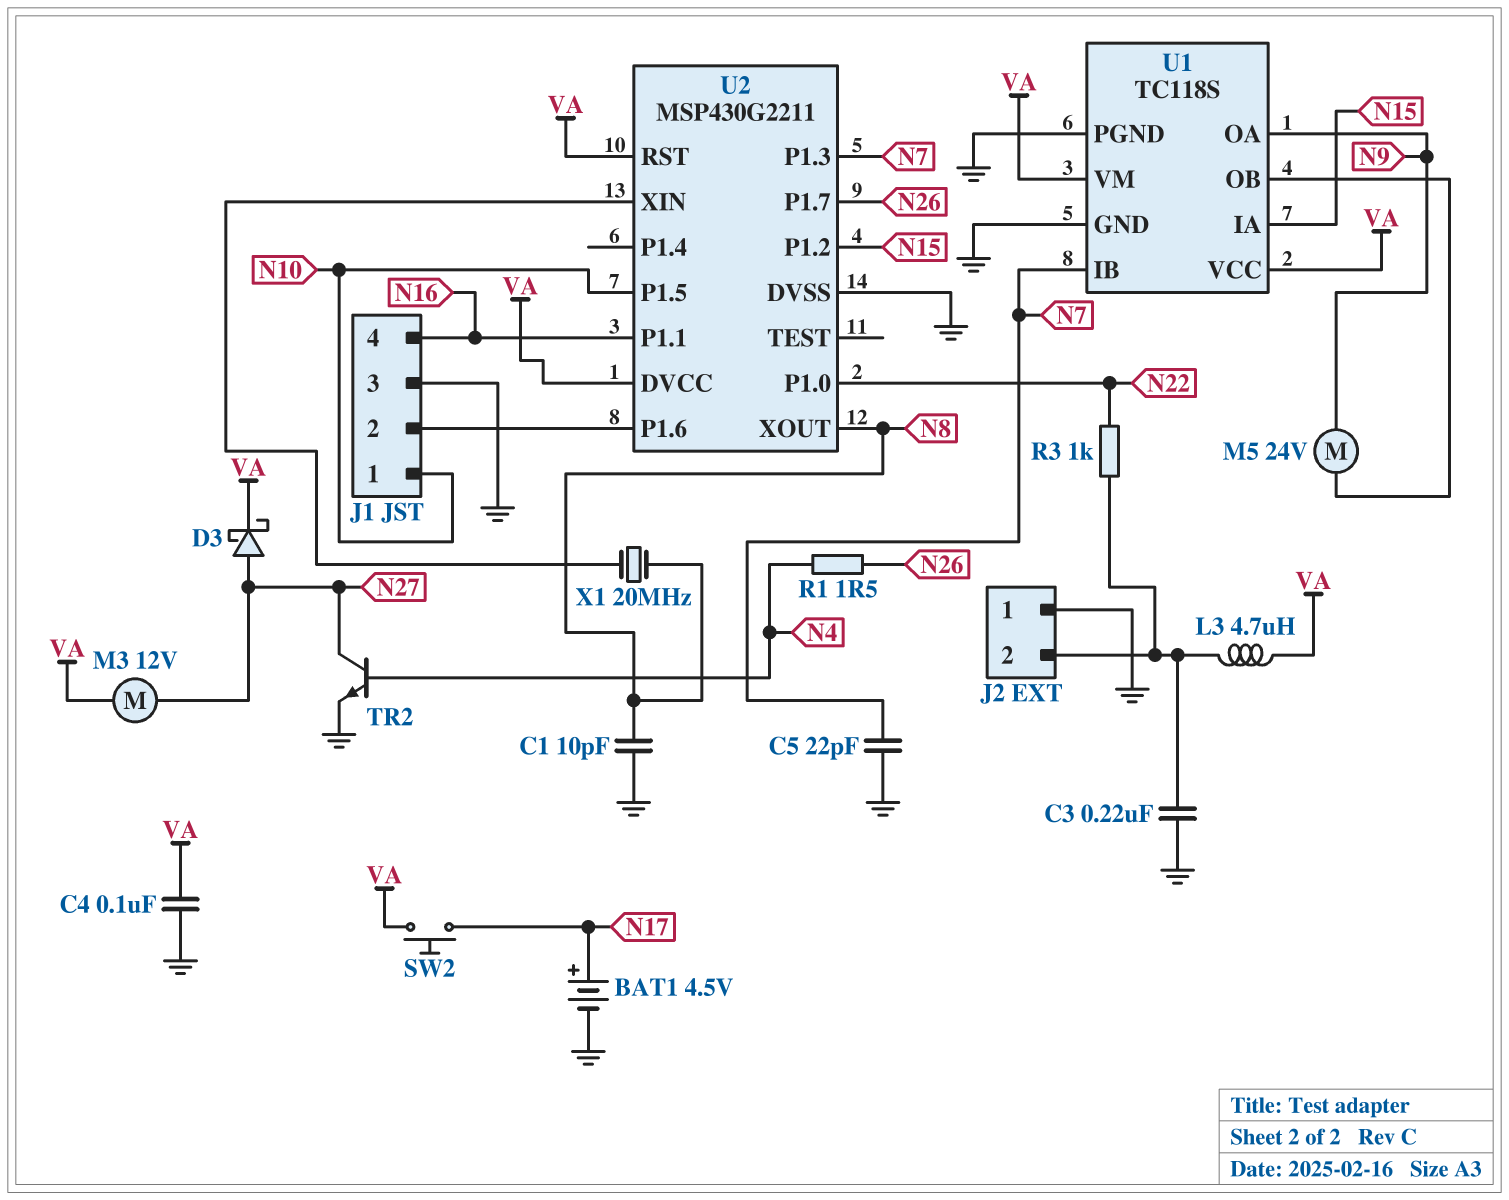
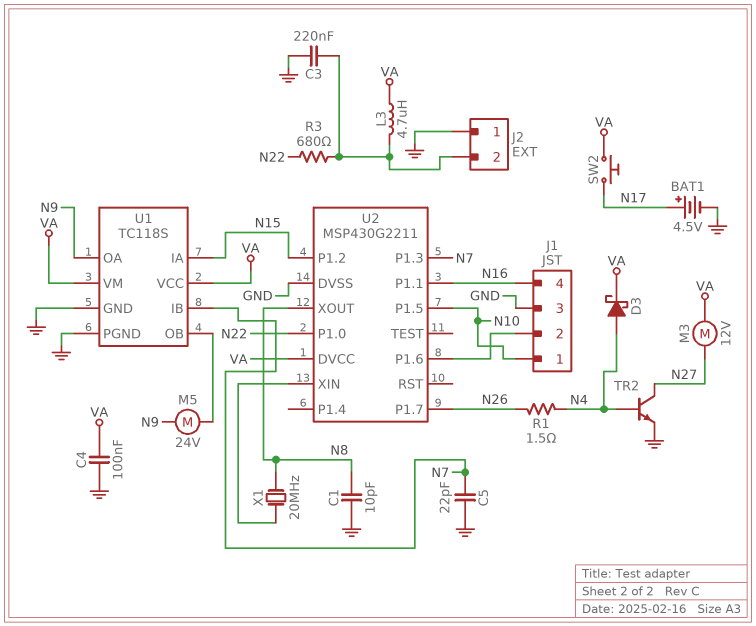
D3: schottky (A N27, K VA) -> schottky (A N4, K VA)
R3: 1k (J2/2, N22) -> 680 (J2/2, N22)
U2 pin RST: VA -> none

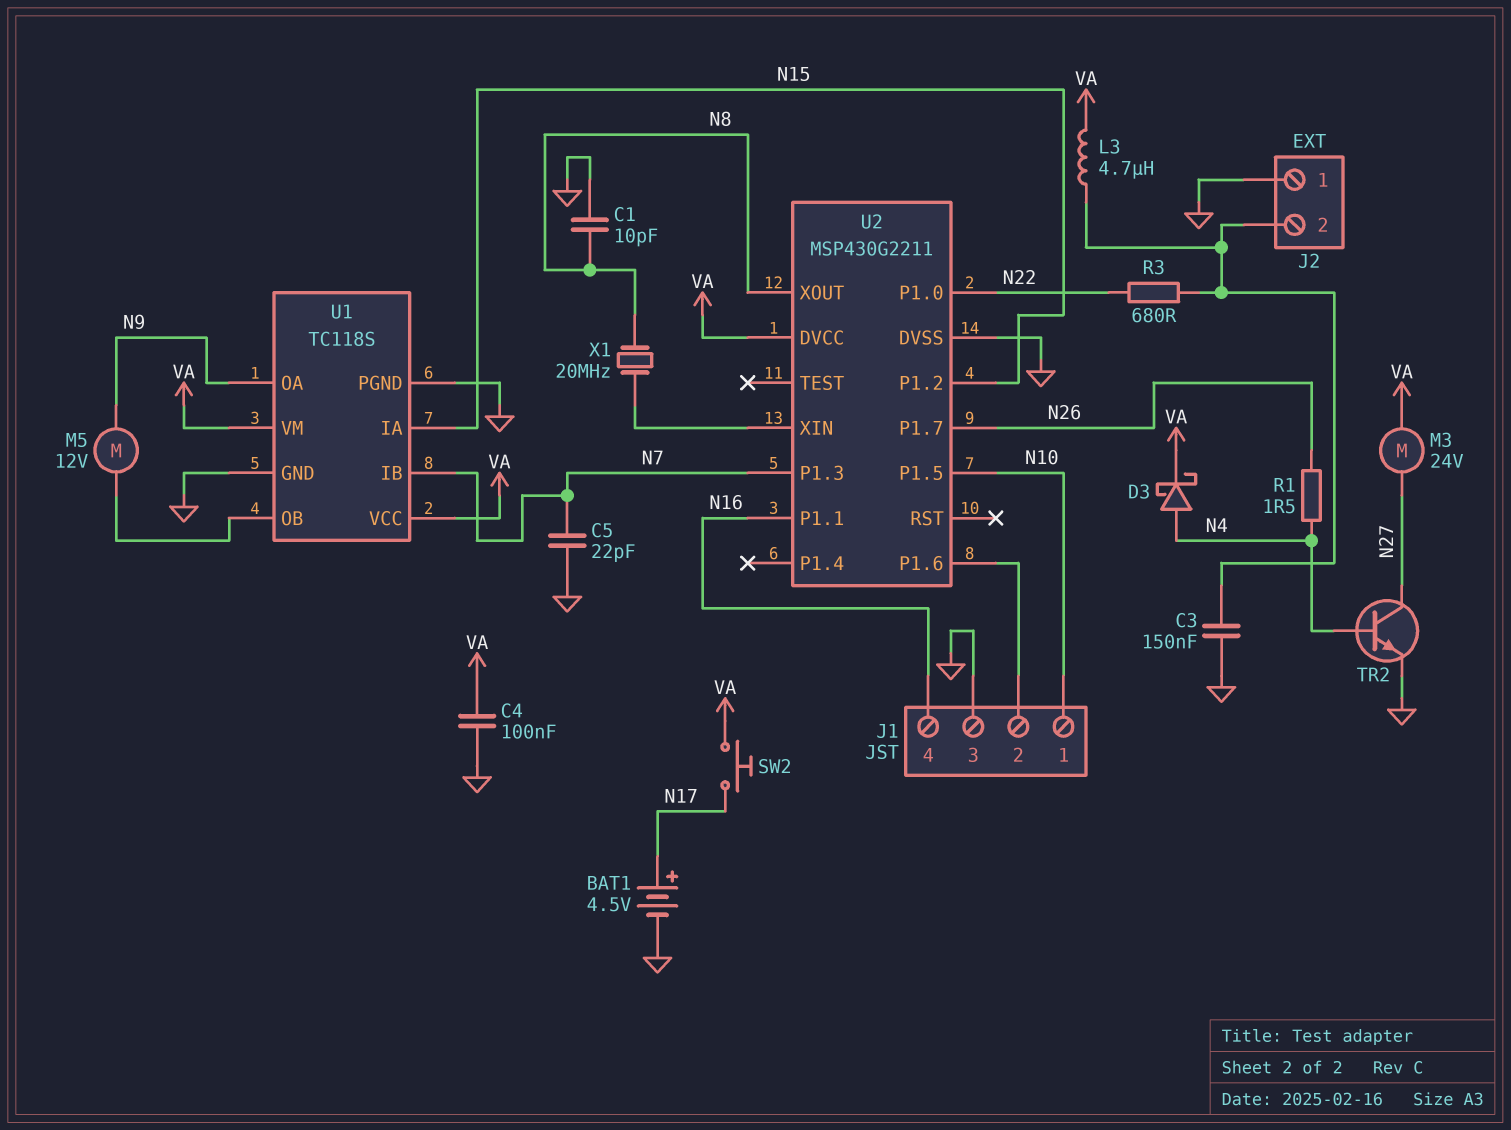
C3: 220nF (GND, J2/2) -> 150nF (GND, J2/2)
M3: motor 12V (N27, VA) -> motor 24V (N27, VA)
M5: motor 24V (N9, U1/OB) -> motor 12V (N9, U1/OB)

